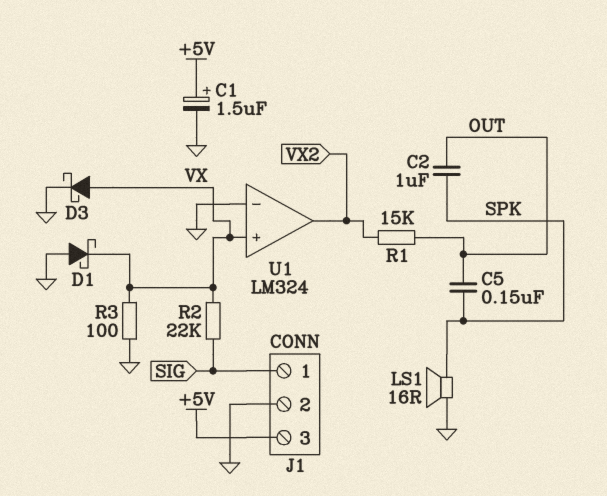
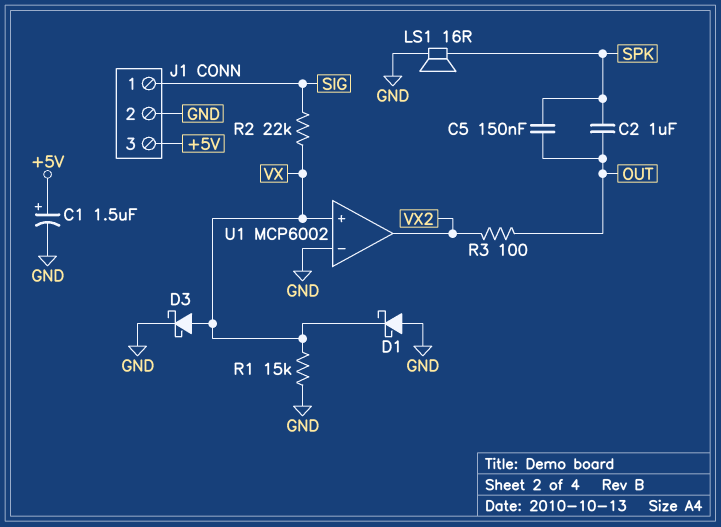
R1: 15k (OUT, VX2) -> 15k (GND, VX)
R3: 100 (GND, VX) -> 100 (OUT, VX2)
U1: LM324 -> MCP6002

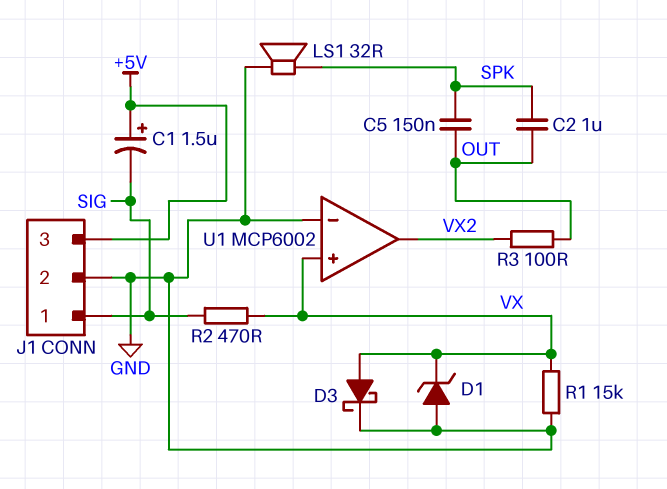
C1: 1.5uF (plus +5V, minus GND) -> 1.5uF (plus +5V, minus SIG)
D1: schottky (A GND, K VX) -> zener (A GND, K VX)
LS1: speaker 16R (GND, SPK) -> speaker 32R (GND, SPK)
R2: 22k (SIG, VX) -> 470 (SIG, VX)

